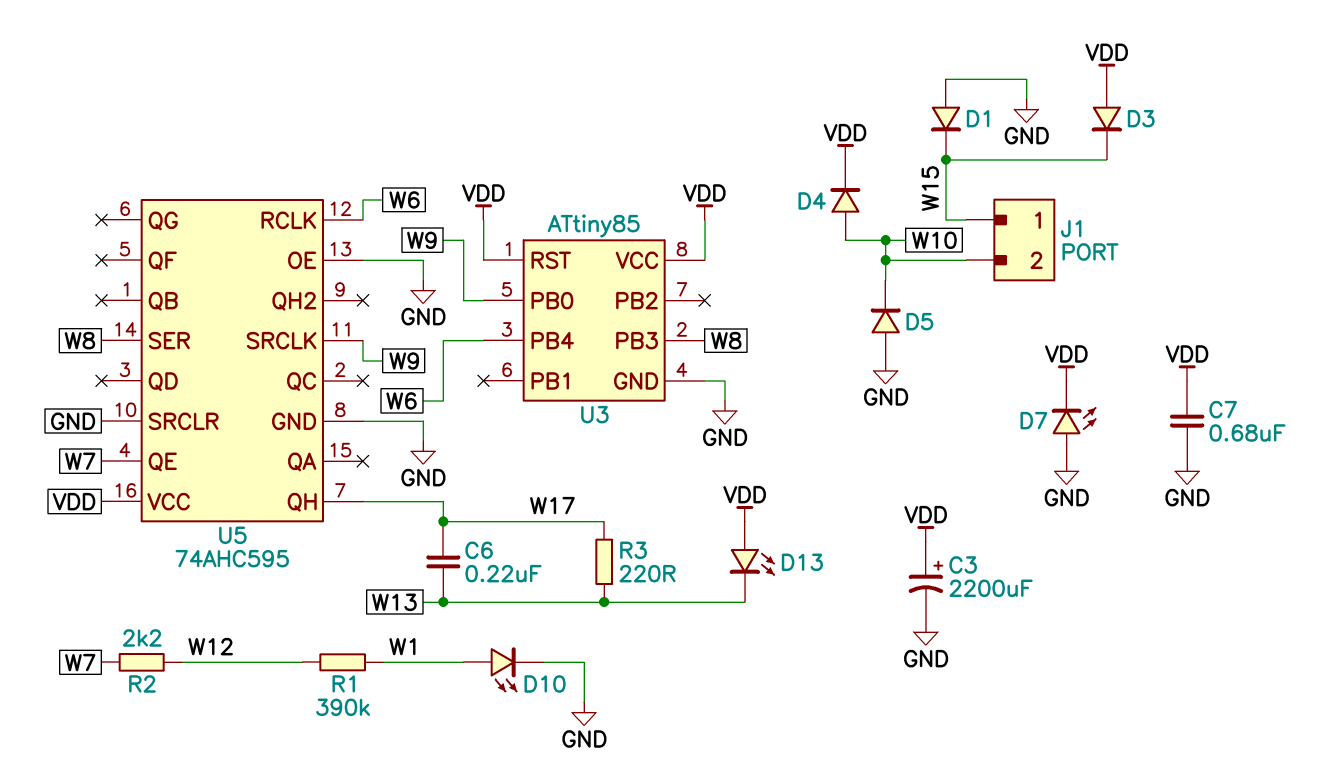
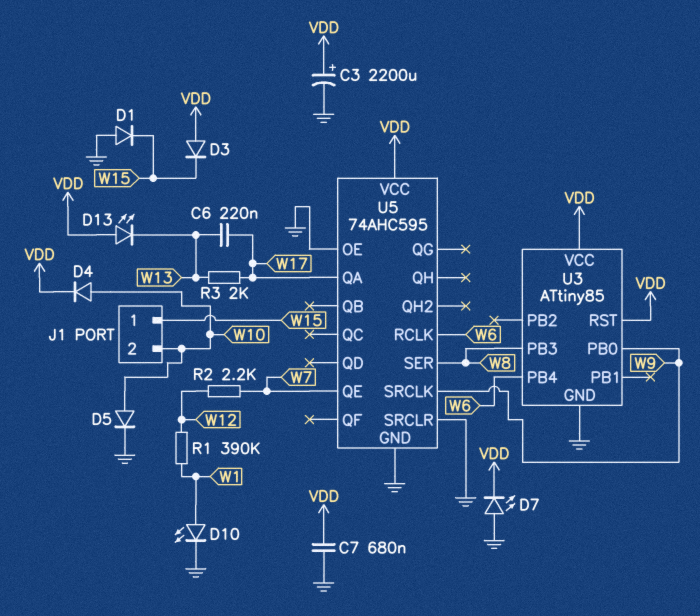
D5: diode (A GND, K W10) -> diode (A W10, K GND)
R3: 220 (W13, W17) -> 2k (W13, W17)
U5 pin QA: none -> W17
U5 pin QH: W17 -> none

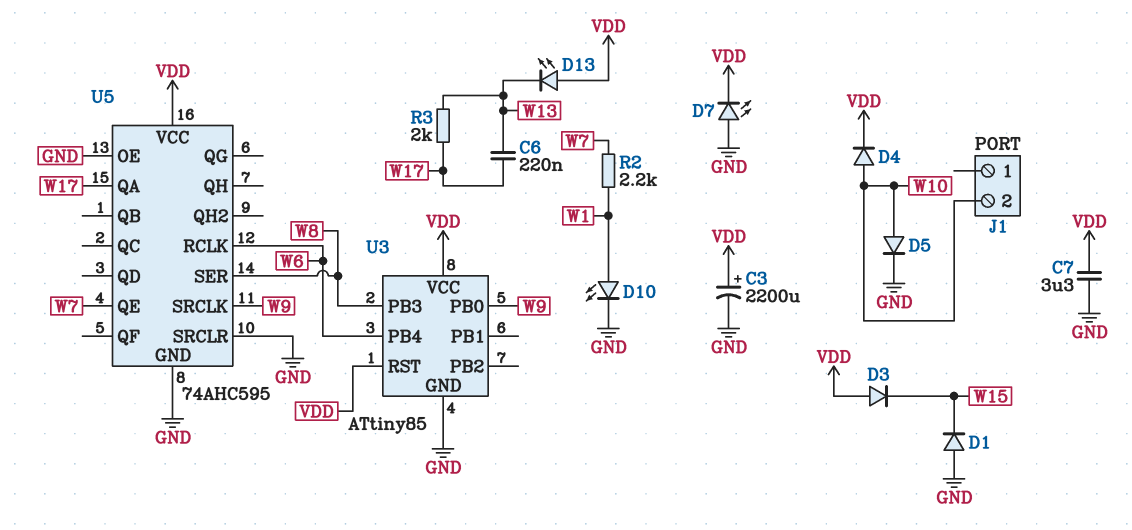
C7: 680nF (GND, VDD) -> 3.3uF (GND, VDD)
J1 pin 1: W15 -> none
R1: 390k (W1, W12) -> none
R2: 2.2k (W7, W12) -> 2.2k (W1, W7)

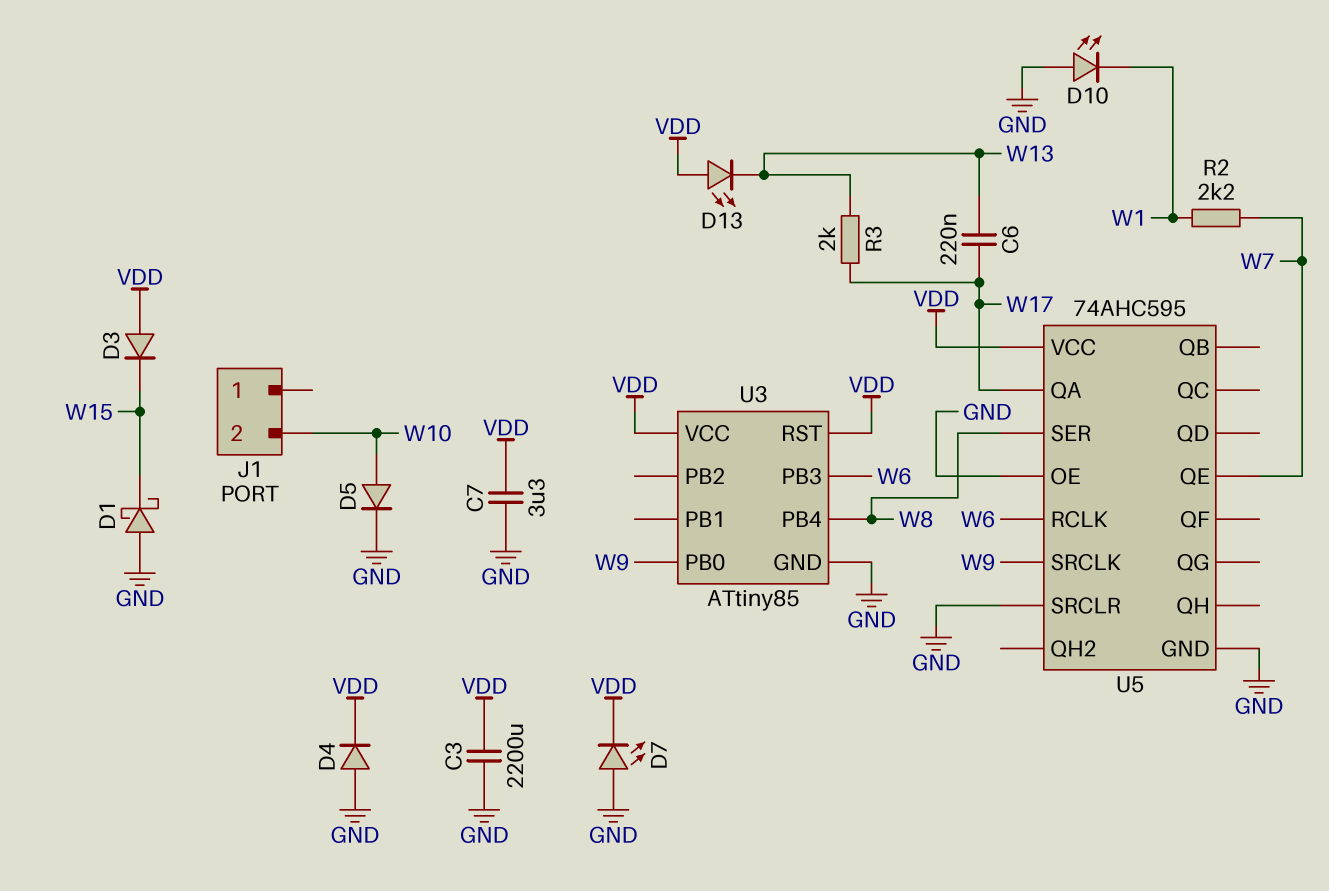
C3: 2200uF (plus VDD, minus GND) -> 2200uF (GND, VDD)
D1: diode (A GND, K W15) -> schottky (A GND, K W15)
D4: diode (A W10, K VDD) -> diode (A GND, K VDD)
D10: LED (A W1, K GND) -> LED (A GND, K W1)
U3 pin PB3: W8 -> W6
U3 pin PB4: W6 -> W8

